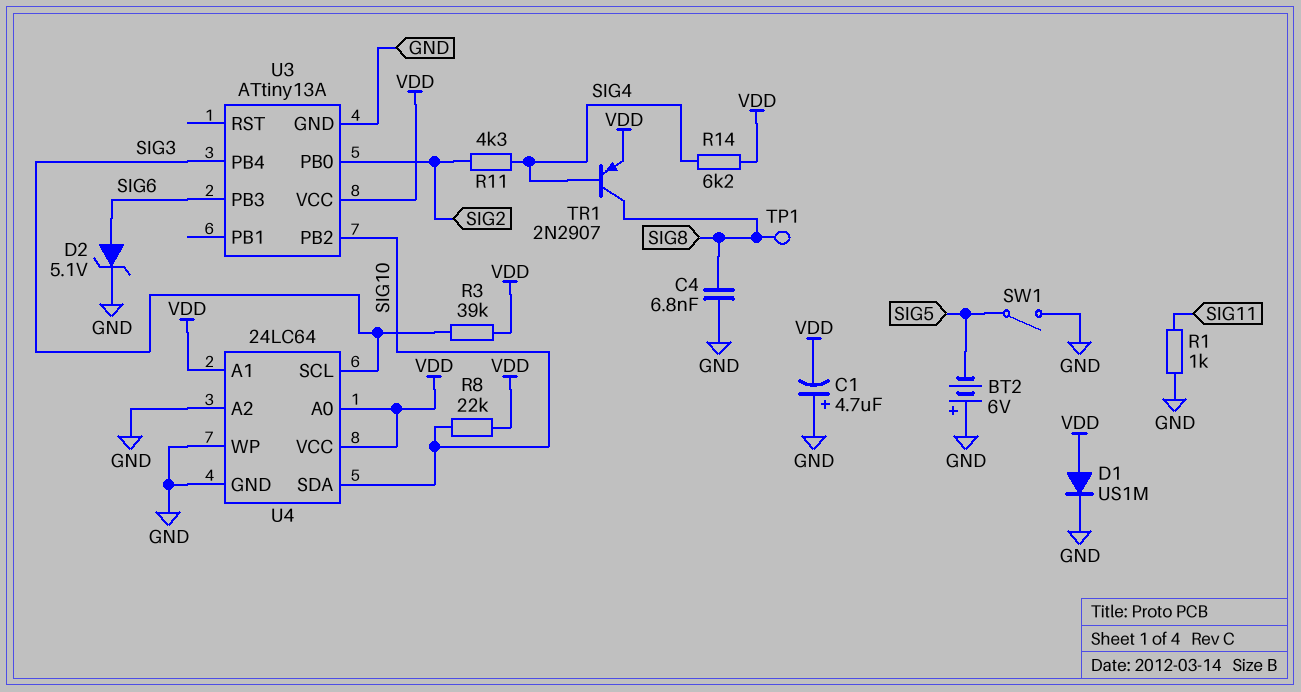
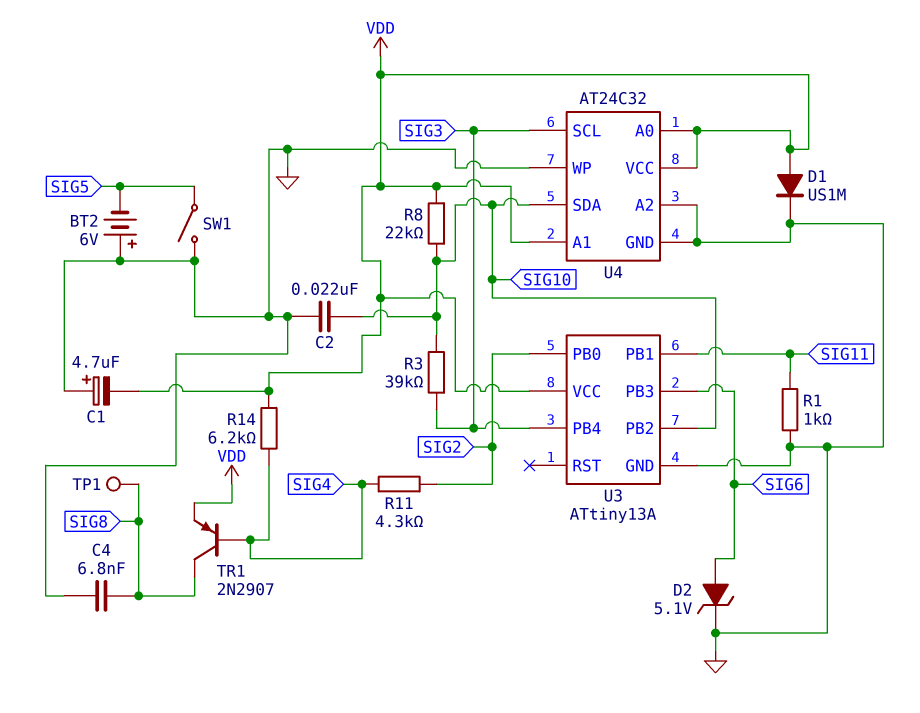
C2: none -> 22nF (GND, SIG10)
R3: 39k (SIG3, VDD) -> 39k (SIG3, SIG10)
U3 pin PB1: none -> SIG11
U4: 24LC64 -> AT24C32

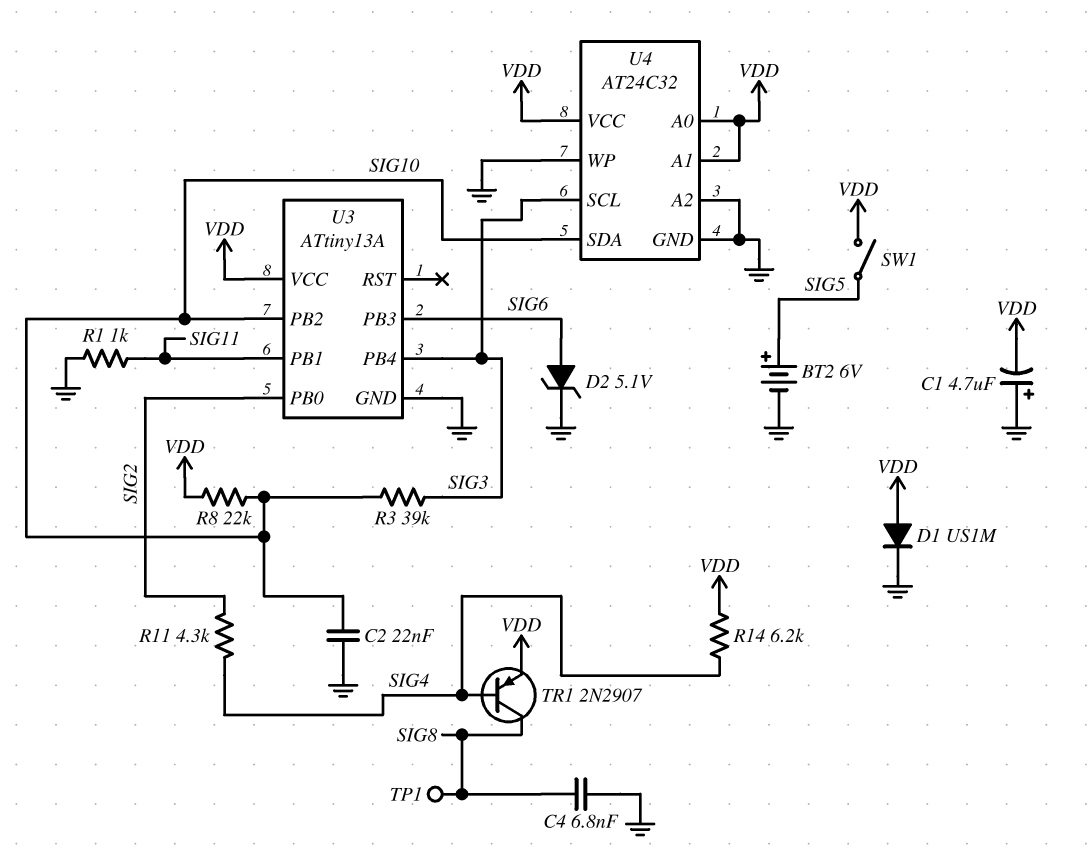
BT2: 6V (plus GND, minus SIG5) -> 6V (plus SIG5, minus GND)
SW1: switch (GND, SIG5) -> switch (SIG5, VDD)

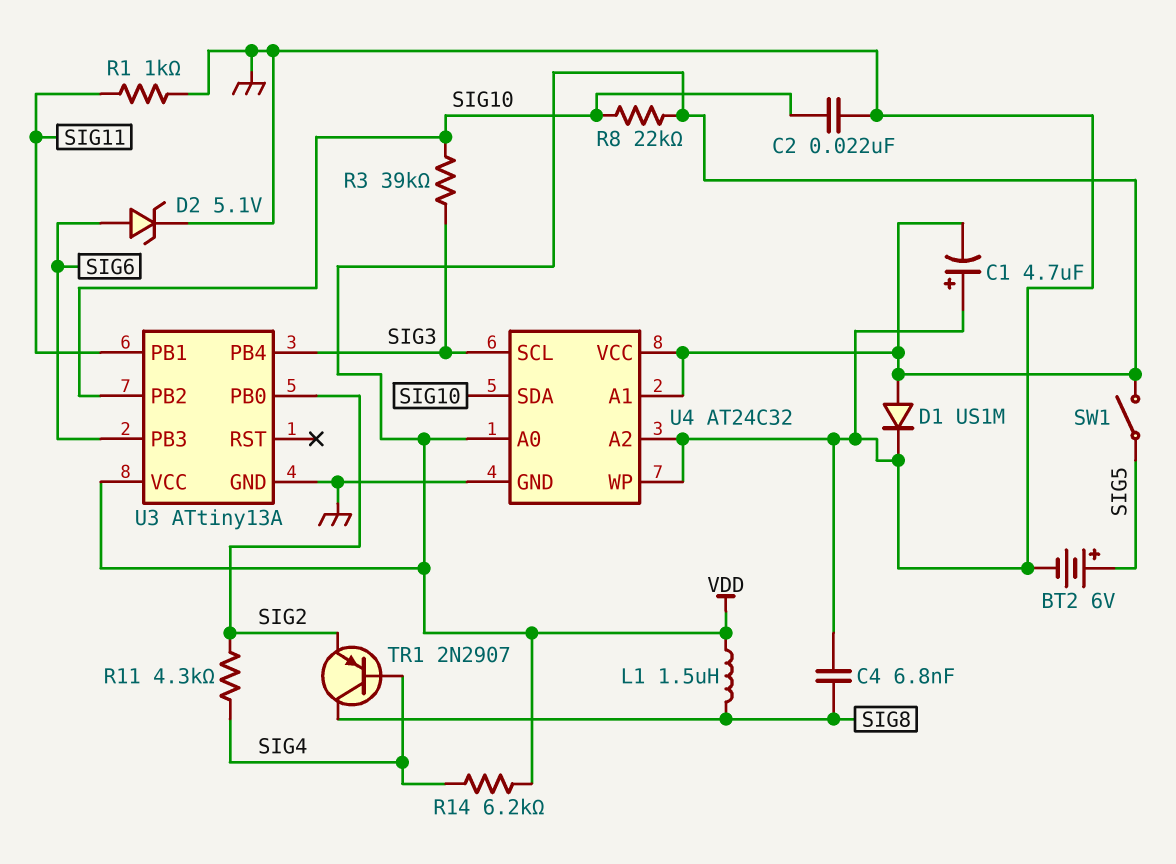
L1: none -> 1.5uH (SIG8, VDD)
TP1: test point (SIG8) -> none
TR1: PNP 2N2907 (B SIG4, C SIG8, E VDD) -> PNP 2N2907 (B SIG4, C SIG8, E SIG2)

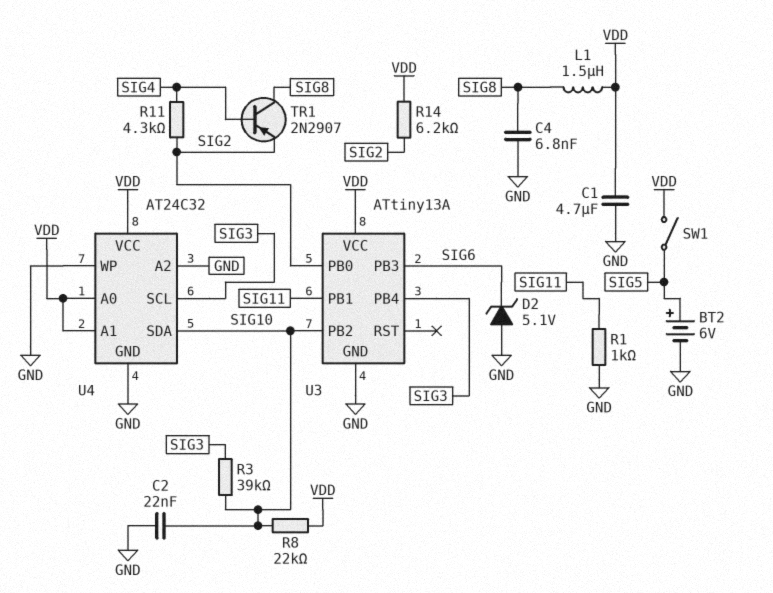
C1: 4.7uF (plus GND, minus VDD) -> 4.7uF (GND, VDD)
D1: diode US1M (A VDD, K GND) -> none
D2: zener 5.1V (A SIG6, K GND) -> zener 5.1V (A GND, K SIG6)
R14: 6.2k (SIG4, VDD) -> 6.2k (SIG2, VDD)

